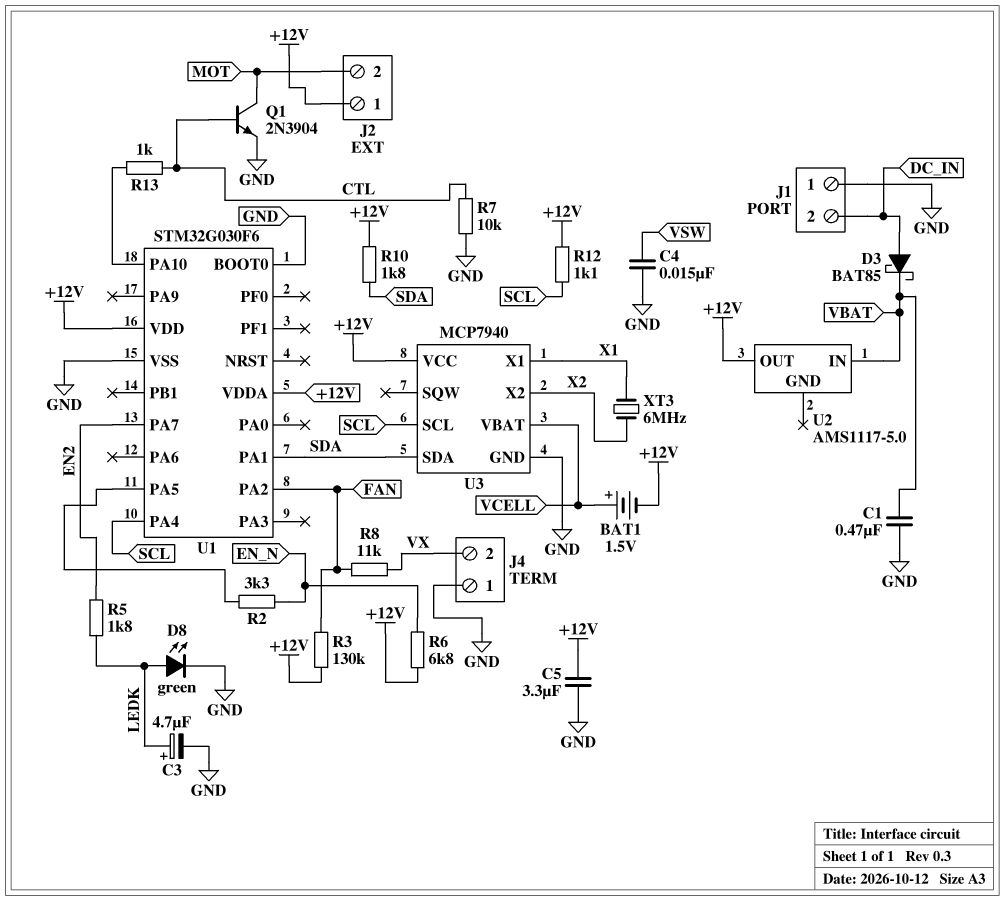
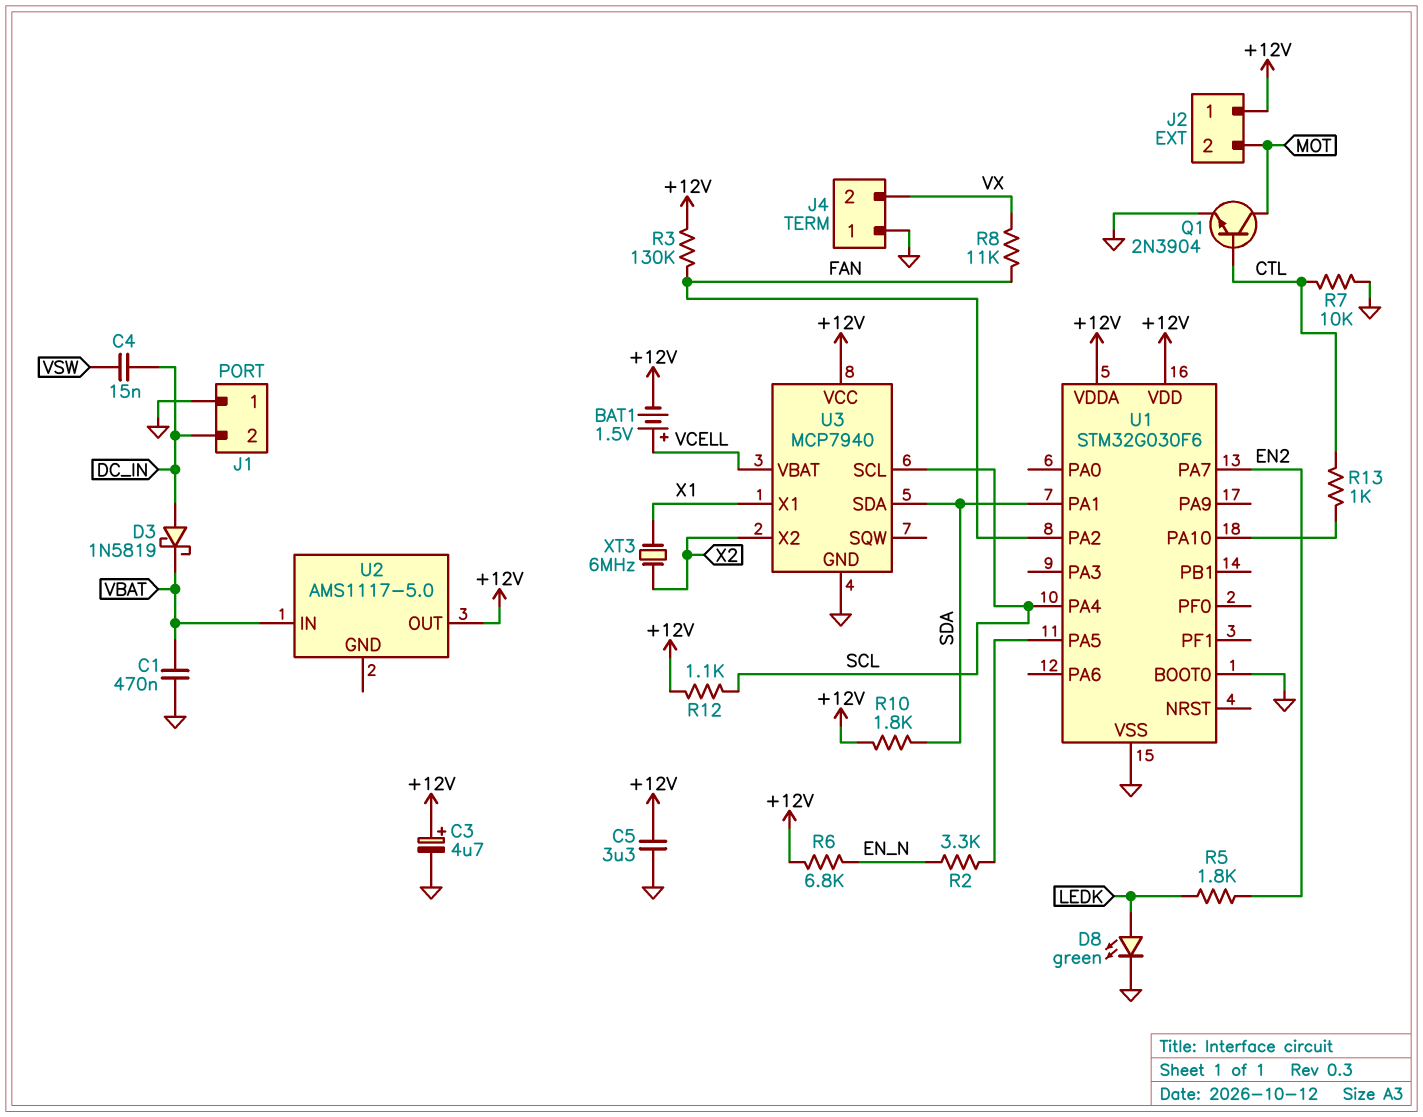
C3: 4.7uF (plus LEDK, minus GND) -> 4.7uF (plus +12V, minus GND)
C4: 15nF (GND, VSW) -> 15nF (DC_IN, VSW)
D3: schottky BAT85 (A DC_IN, K VBAT) -> schottky 1N5819 (A DC_IN, K VBAT)

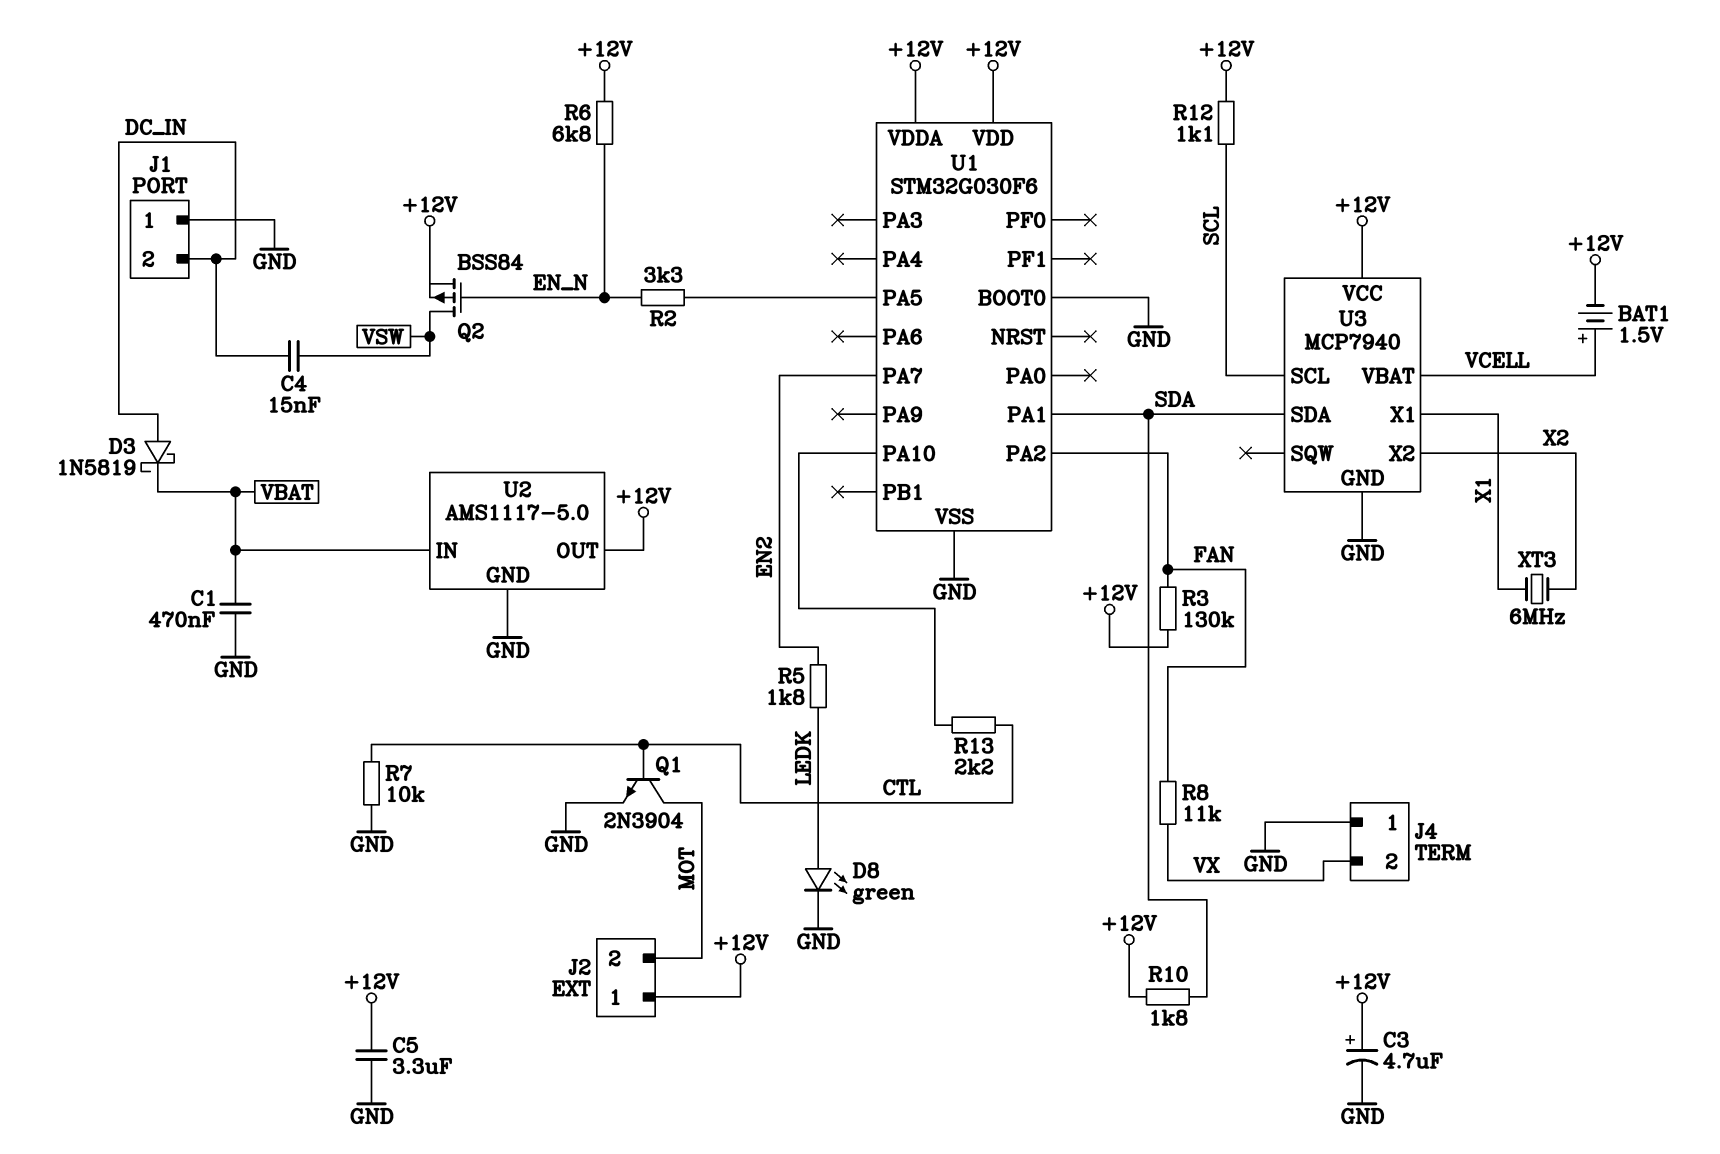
Q2: none -> PMOS BSS84 (G EN_N, D VSW, S +12V)
R13: 1k (CTL, U1/PA10) -> 2.2k (CTL, U1/PA10)
U1 pin PA4: SCL -> none
U2 pin GND: none -> GND

